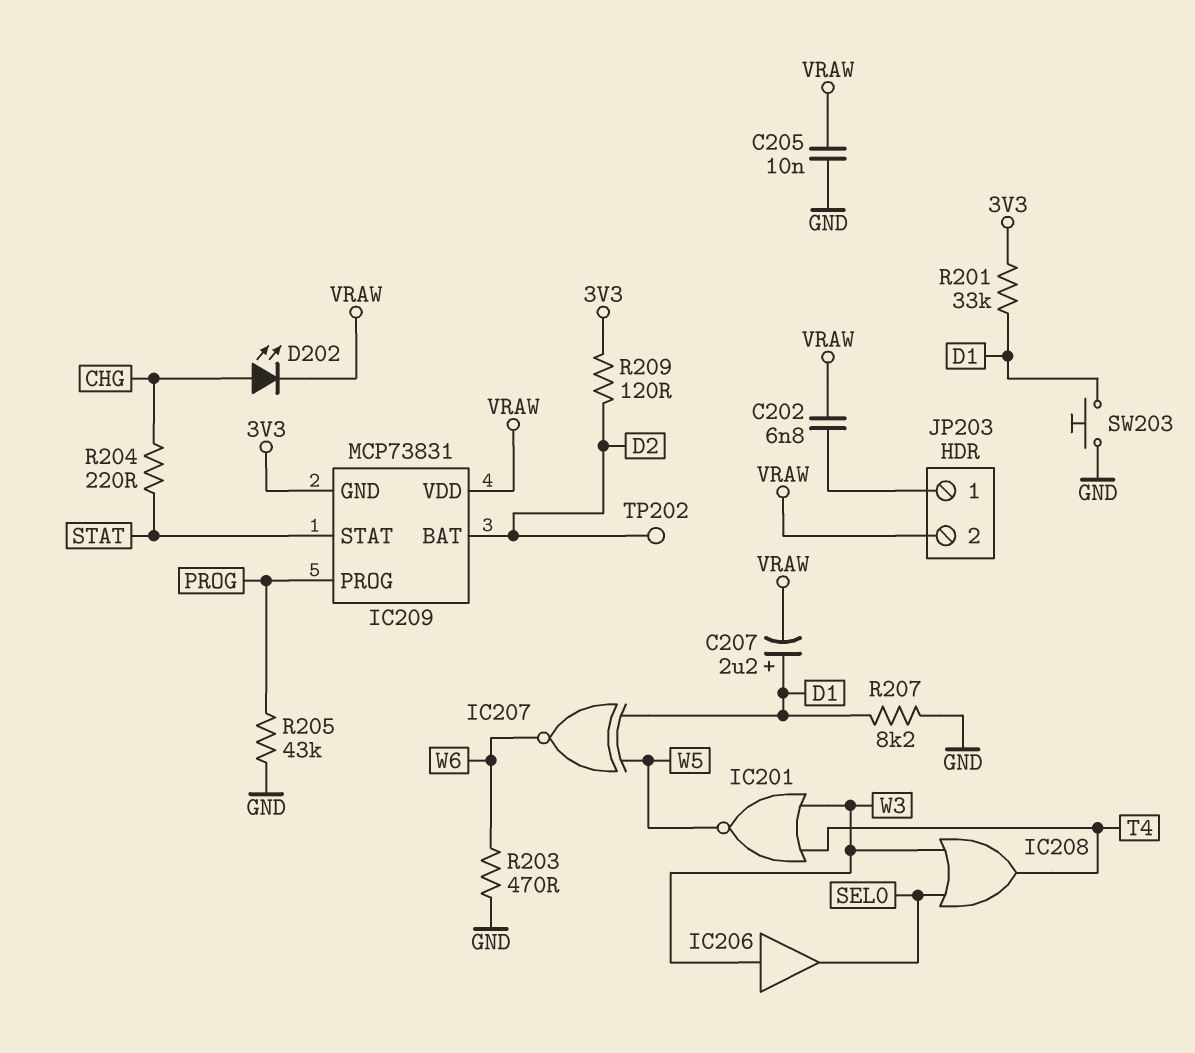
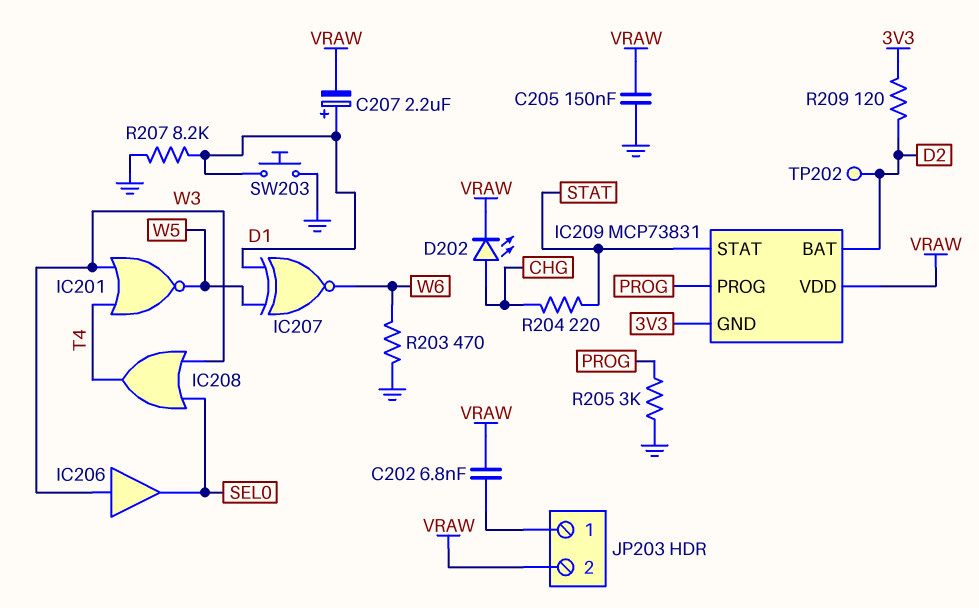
C205: 10nF (GND, VRAW) -> 150nF (GND, VRAW)
R201: 33k (3V3, D1) -> none
R205: 43k (GND, PROG) -> 3k (GND, PROG)

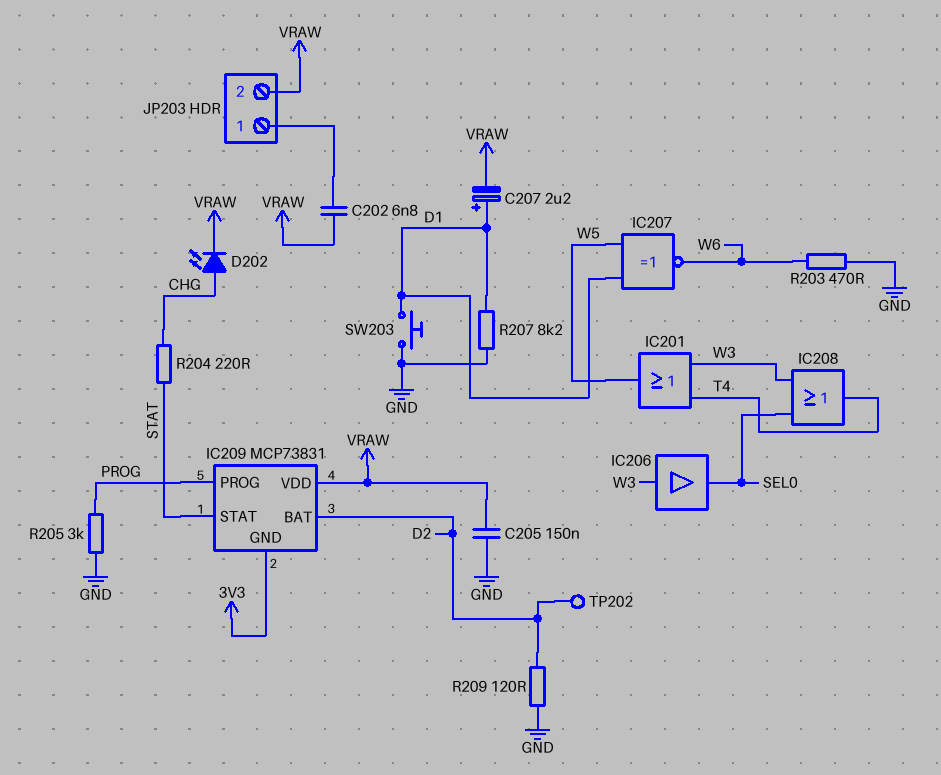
IC201: NOR (in T4, in W3, out W5) -> OR (in T4, in W3, out W5)
R209: 120 (3V3, D2) -> 120 (D2, GND)

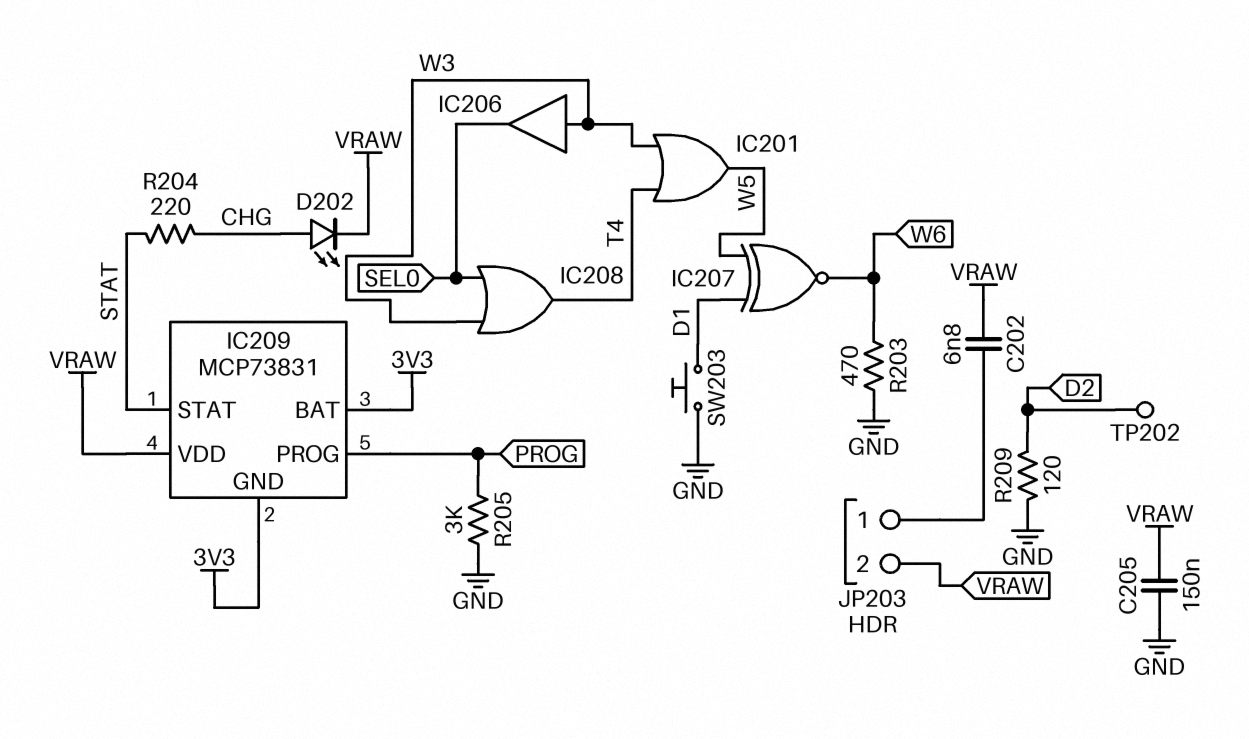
C207: 2.2uF (plus D1, minus VRAW) -> none
IC209 pin BAT: D2 -> 3V3
R207: 8.2k (D1, GND) -> none

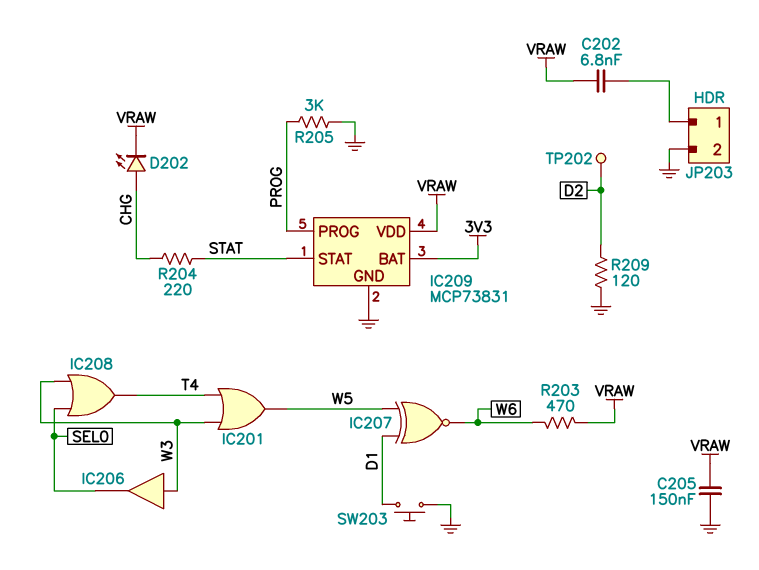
IC209 pin GND: 3V3 -> GND
JP203 pin 2: VRAW -> GND
R203: 470 (GND, W6) -> 470 (VRAW, W6)

